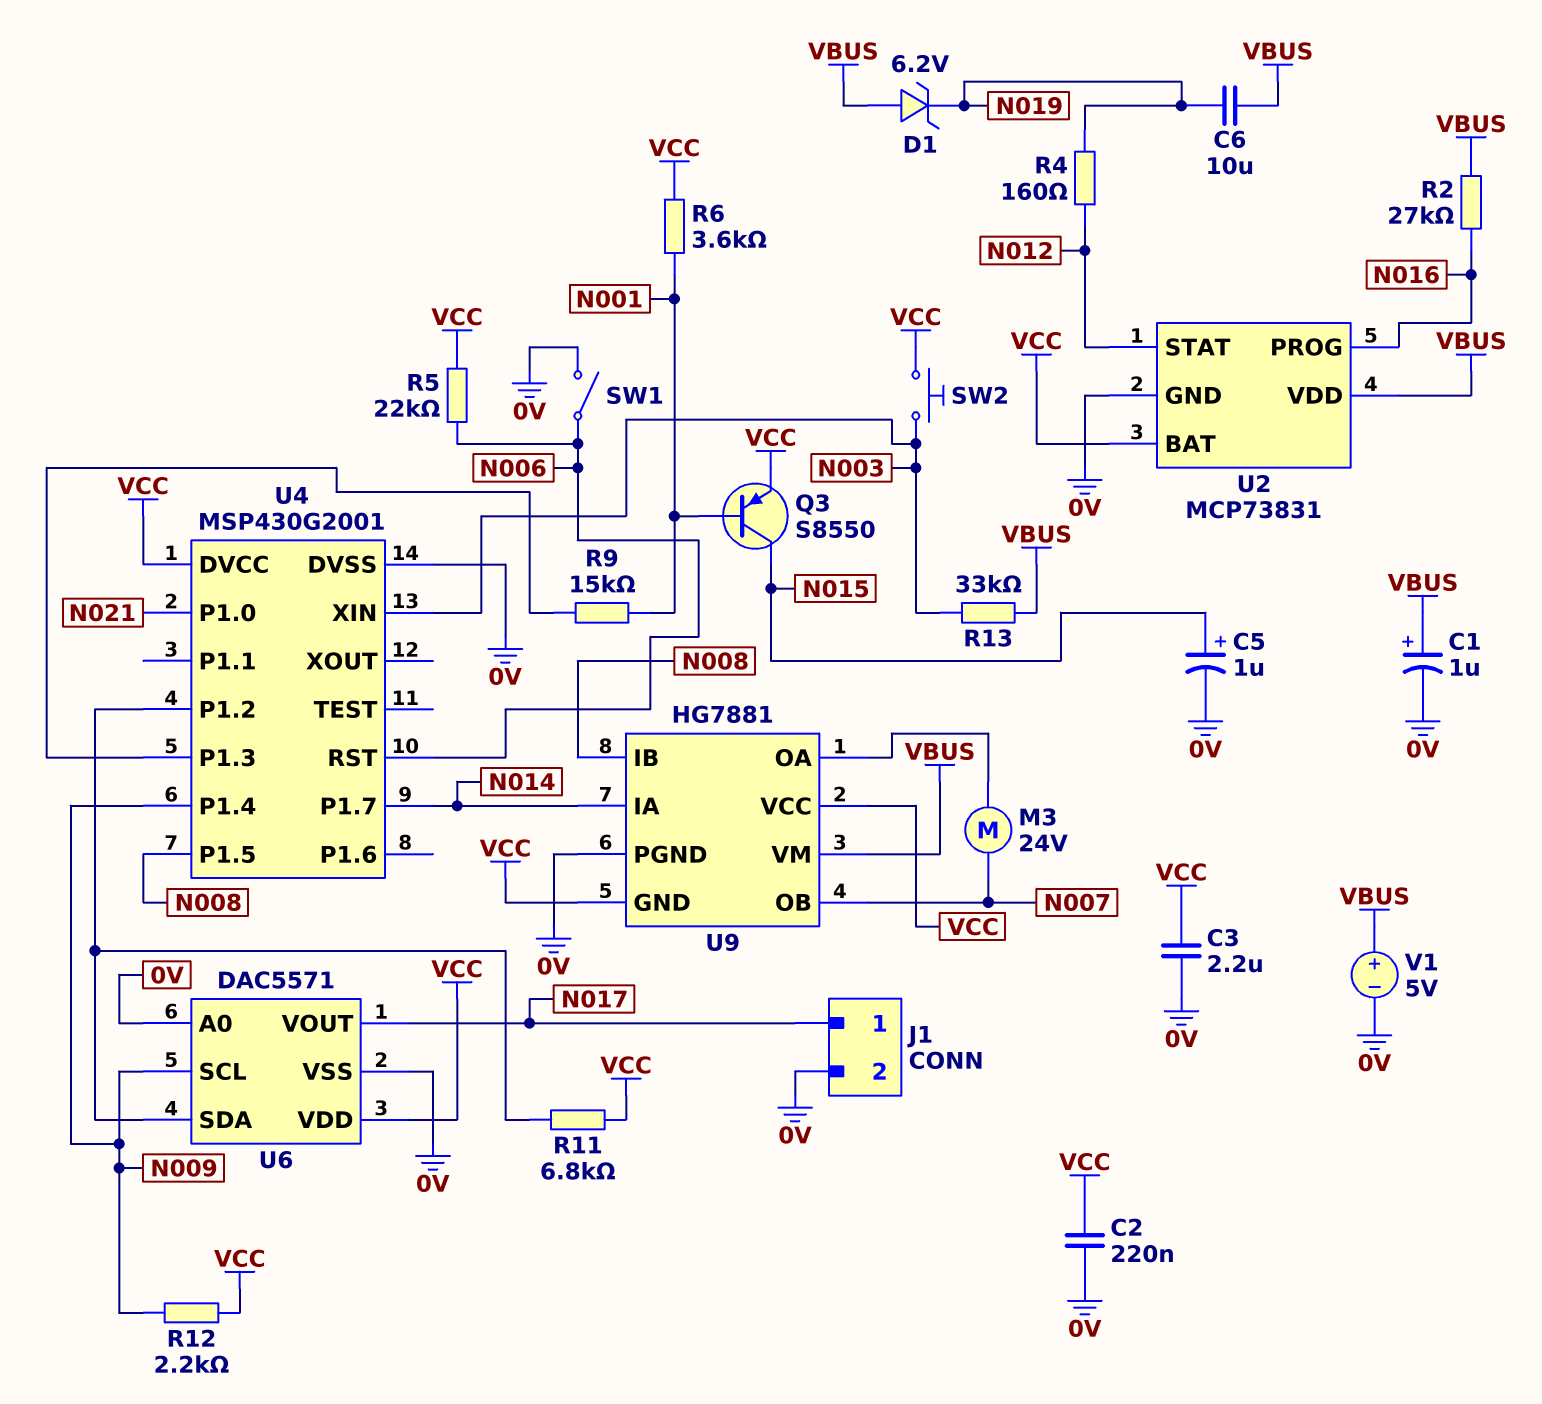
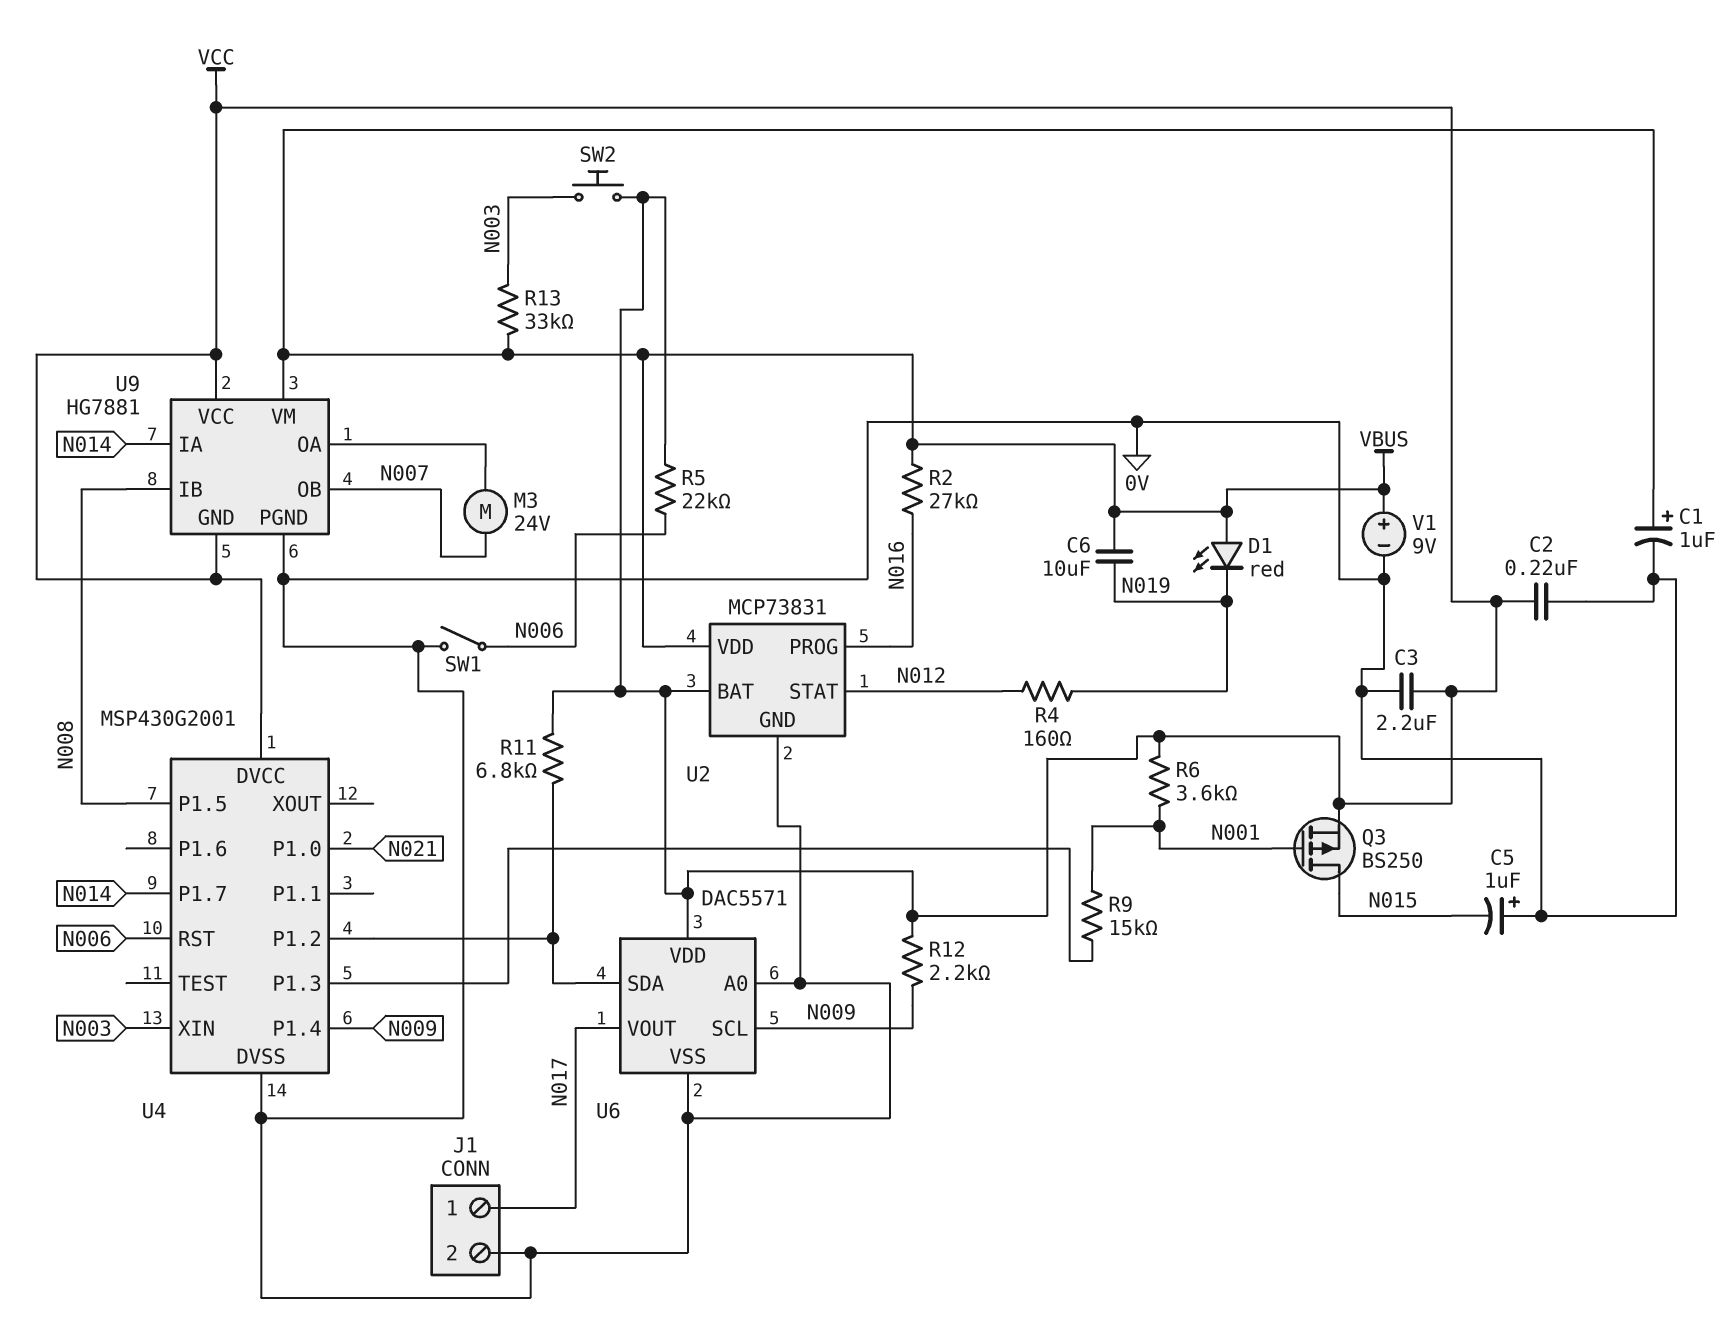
C5: 1uF (plus N015, minus 0V) -> 1uF (plus 0V, minus N015)
D1: zener 6.2V (A VBUS, K N019) -> LED red (A VBUS, K N019)
Q3: PNP S8550 (B N001, C N015, E VCC) -> PMOS BS250 (G N001, D N015, S VCC)
V1: 5V (plus VBUS, minus 0V) -> 9V (plus VBUS, minus 0V)

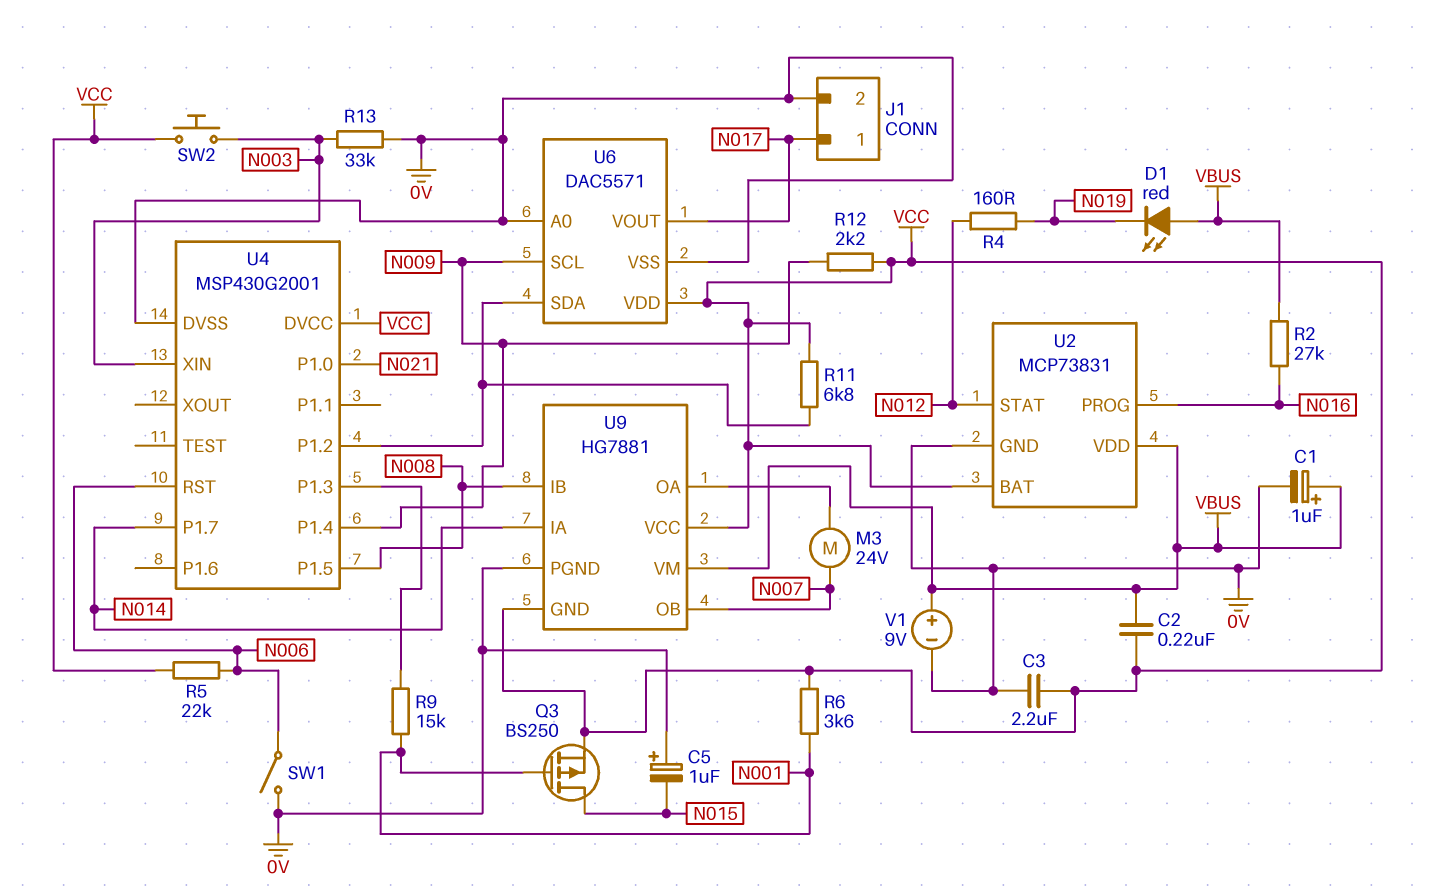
C2: 220nF (0V, VCC) -> 220nF (VBUS, VCC)
C6: 10uF (N019, VBUS) -> none
R13: 33k (N003, VBUS) -> 33k (0V, N003)

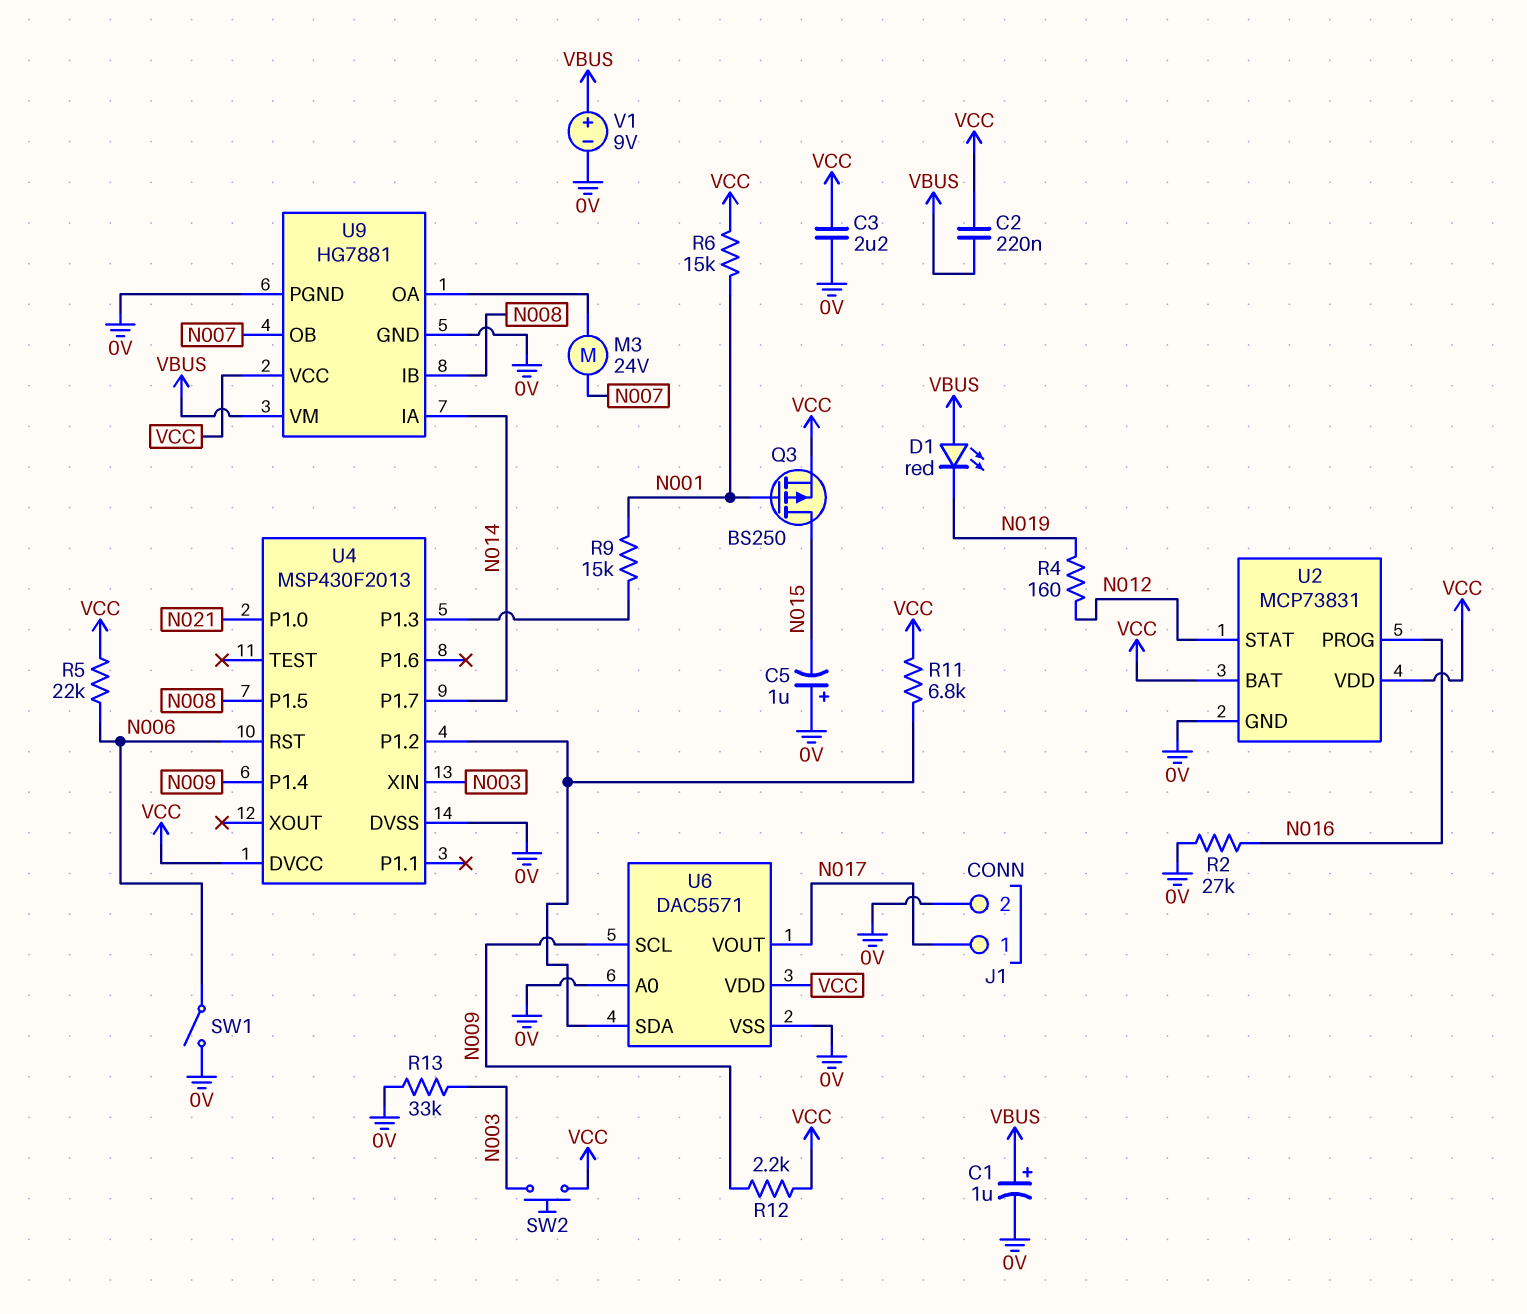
R2: 27k (N016, VBUS) -> 27k (0V, N016)
R6: 3.6k (N001, VCC) -> 15k (N001, VCC)
U2 pin VDD: VBUS -> VCC
U4: MSP430G2001 -> MSP430F2013
U9 pin GND: VCC -> 0V

